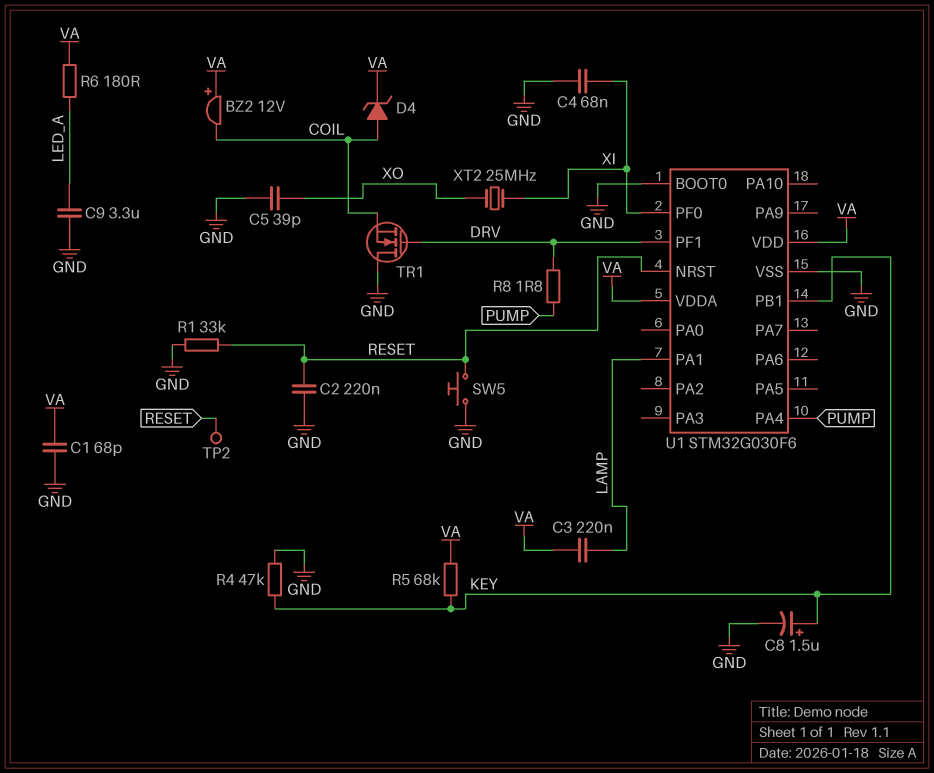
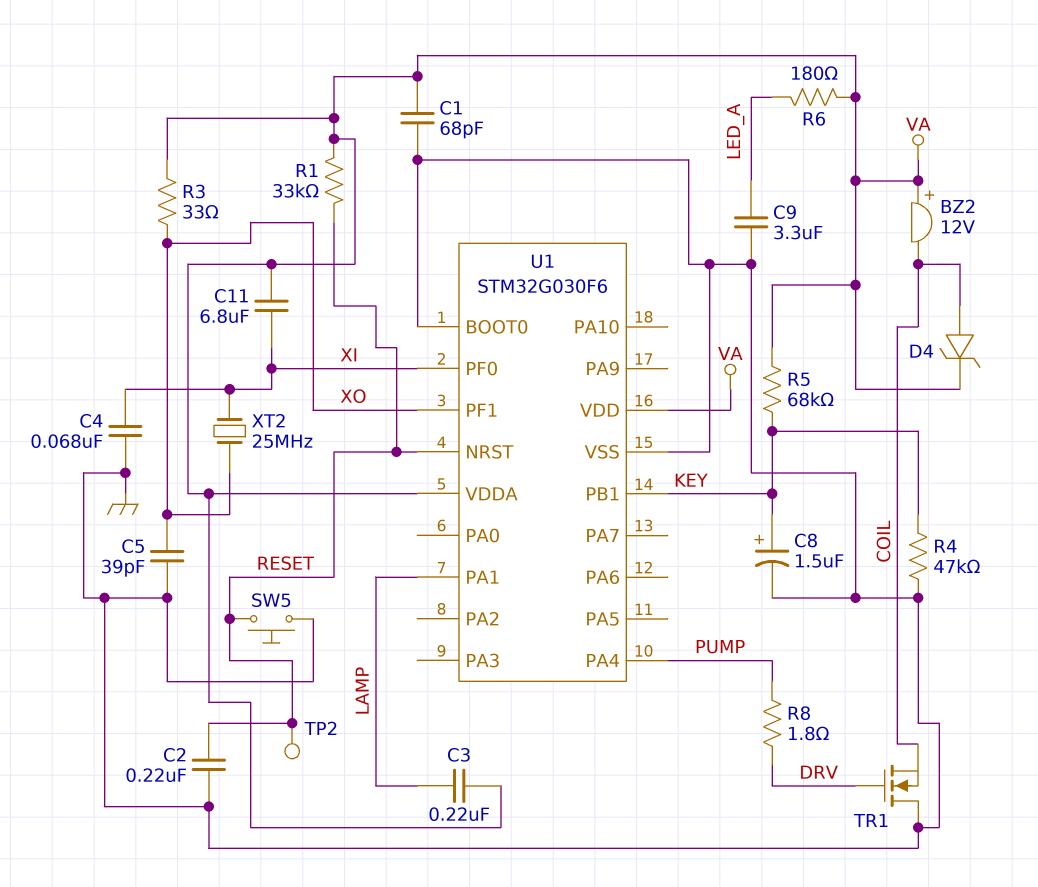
C11: none -> 6.8uF (VA, XI)
R1: 33k (GND, RESET) -> 33k (RESET, VA)
R3: none -> 33 (VA, XO)
U1 pin PF1: DRV -> XO

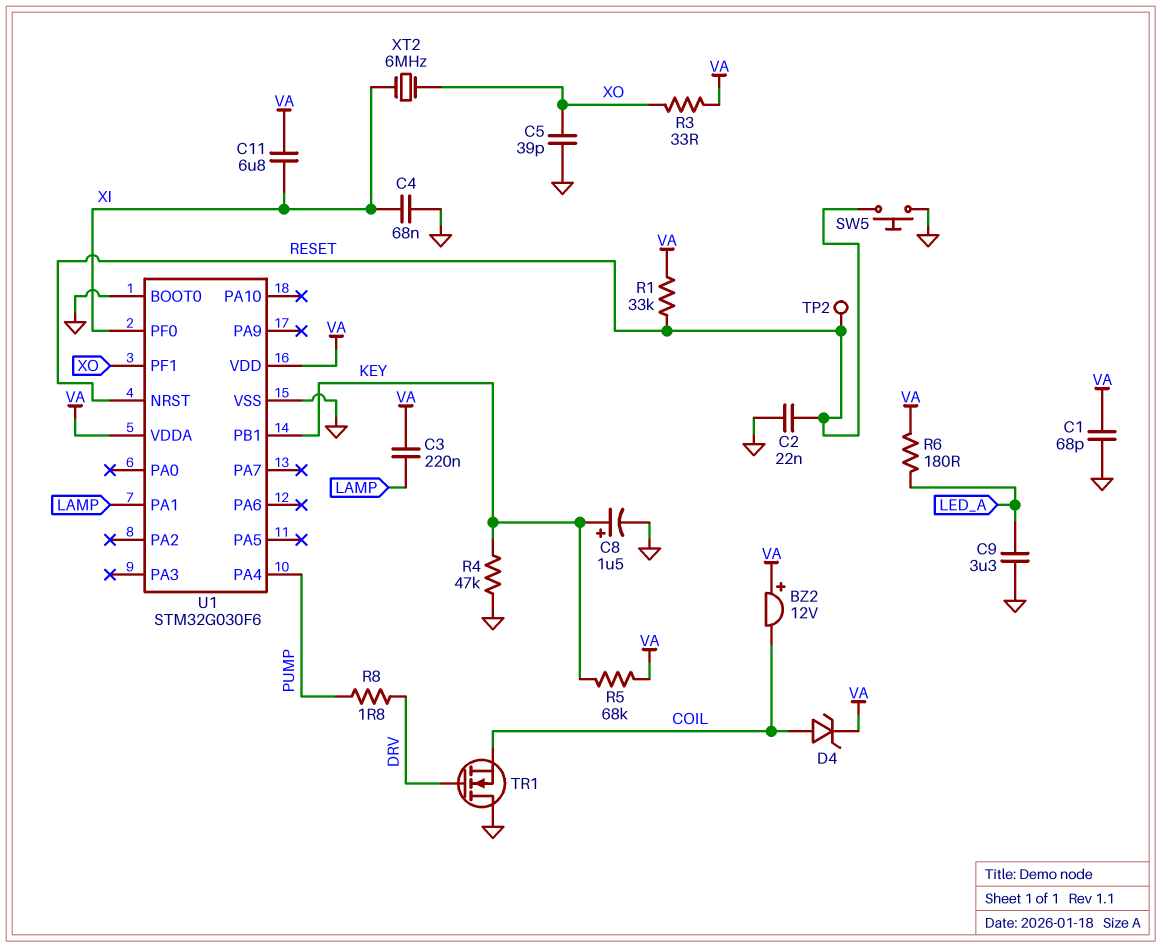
C2: 220nF (GND, RESET) -> 22nF (GND, RESET)
XT2: 25MHz (XI, XO) -> 6MHz (XI, XO)

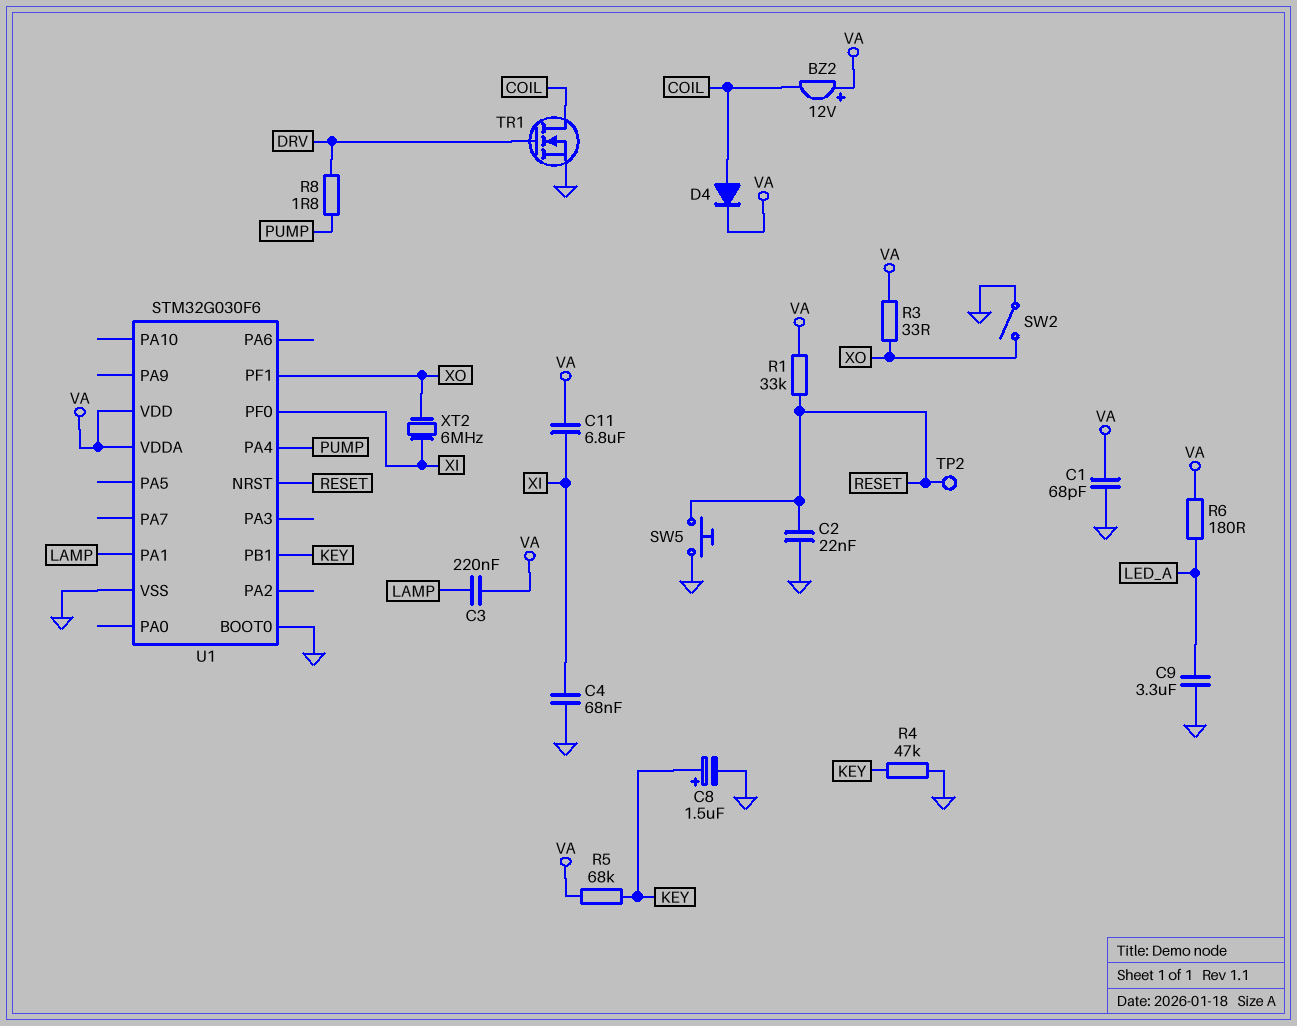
C5: 39pF (GND, XO) -> none
D4: zener (A COIL, K VA) -> diode (A COIL, K VA)
SW2: none -> switch (GND, XO)
TR1: NMOS (G DRV, D GND, S COIL) -> NMOS (G DRV, D COIL, S GND)

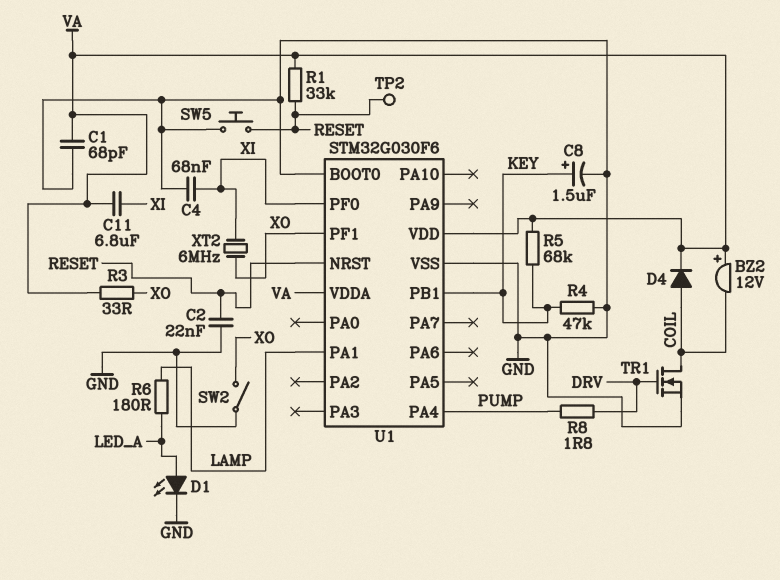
C3: 220nF (LAMP, VA) -> none
C9: 3.3uF (GND, LED_A) -> none
D1: none -> LED (A LED_A, K GND)
R6: 180 (LED_A, VA) -> 180 (LAMP, LED_A)

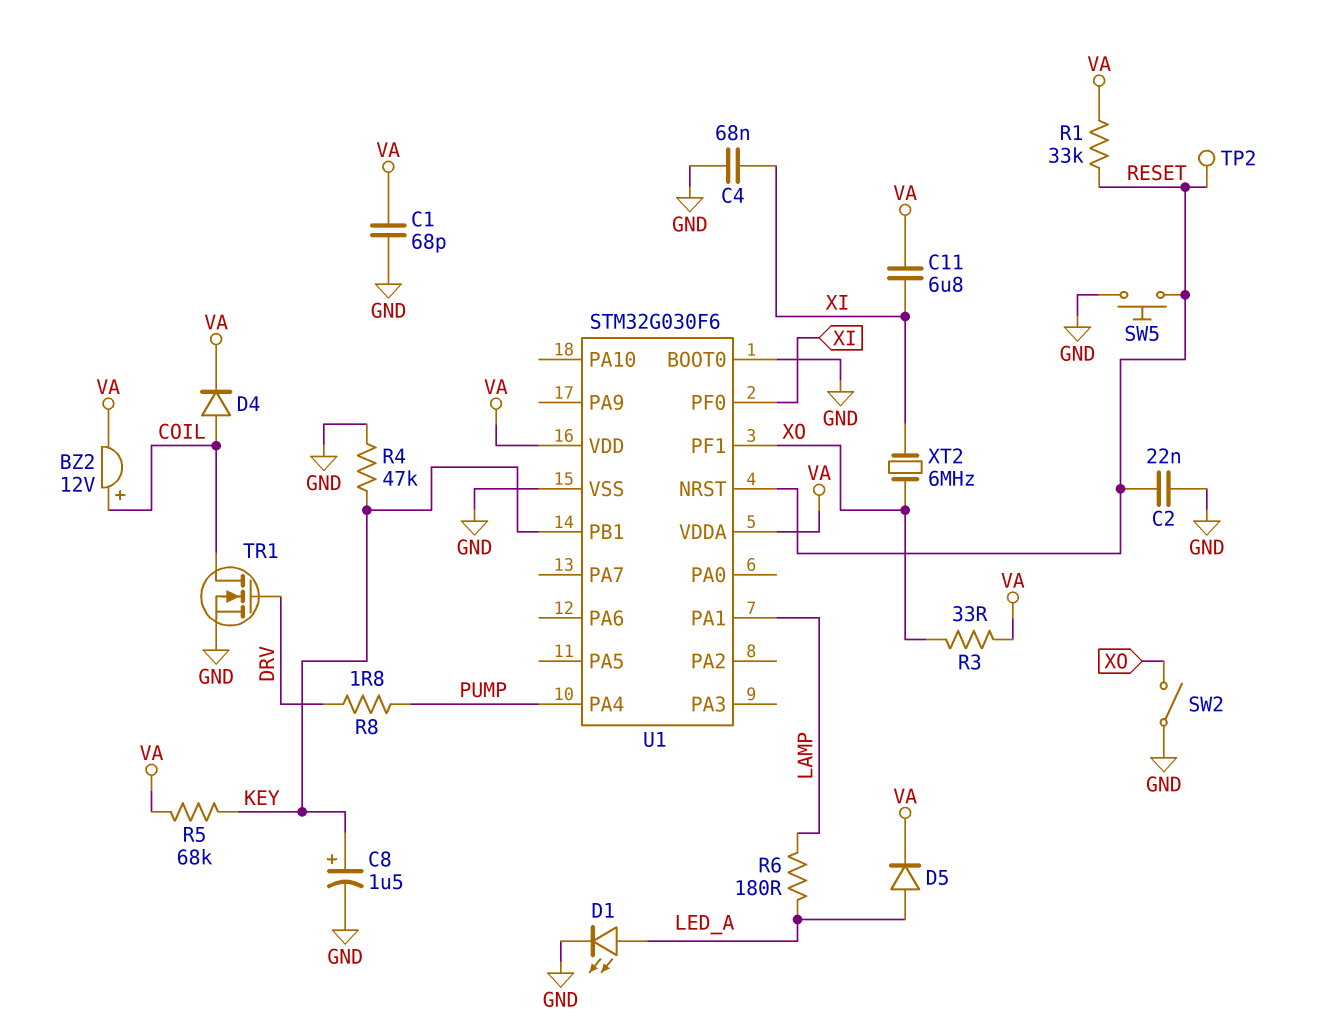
BZ2: buzzer 12V (plus VA, minus COIL) -> buzzer 12V (plus COIL, minus VA)
D5: none -> diode (A LED_A, K VA)

